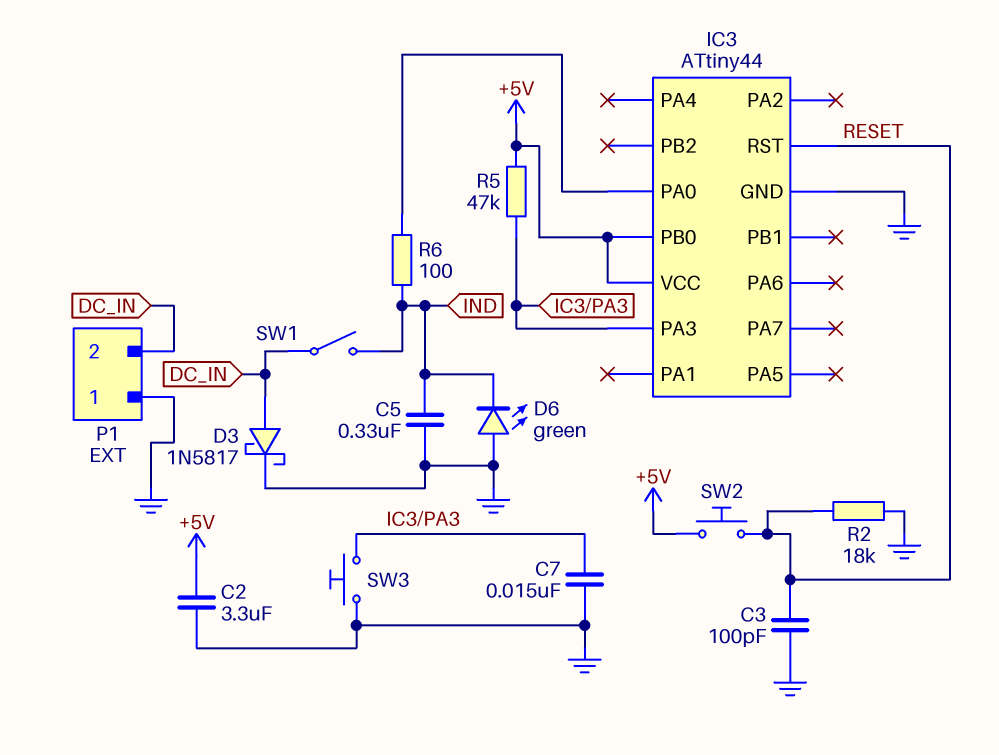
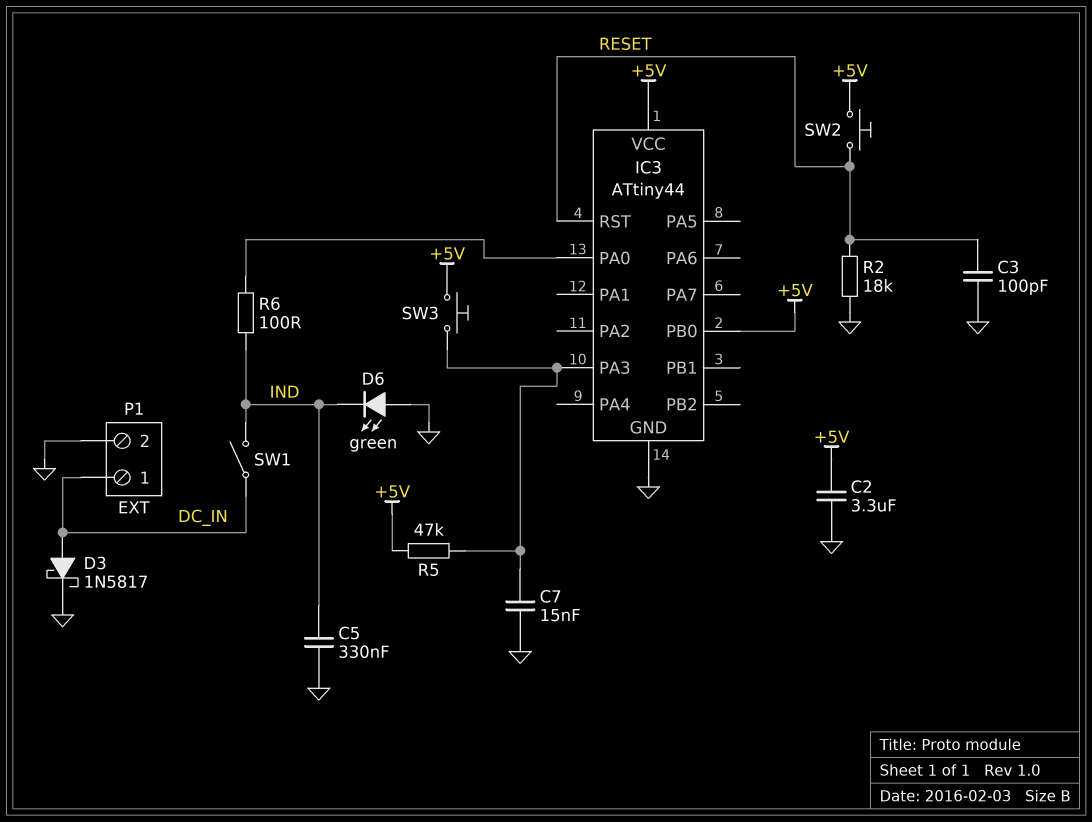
P1 pin 1: GND -> DC_IN
P1 pin 2: DC_IN -> GND
SW3: button (GND, IC3/PA3) -> button (+5V, IC3/PA3)

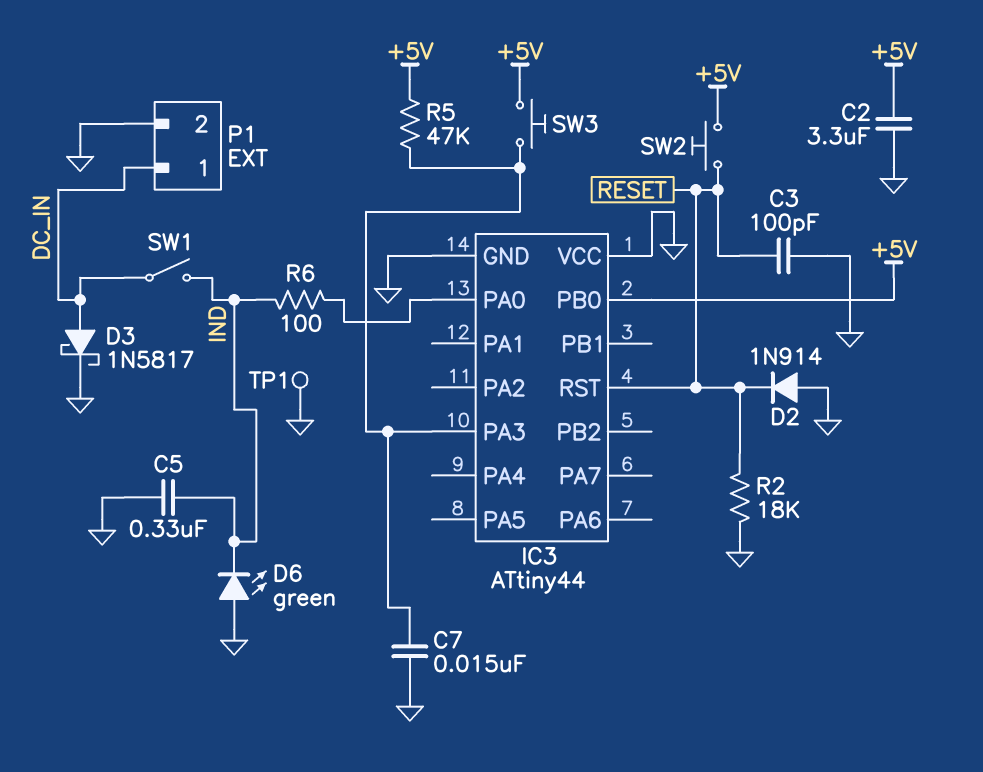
D2: none -> diode 1N914 (A GND, K RESET)
IC3 pin VCC: +5V -> GND
TP1: none -> test point (GND)

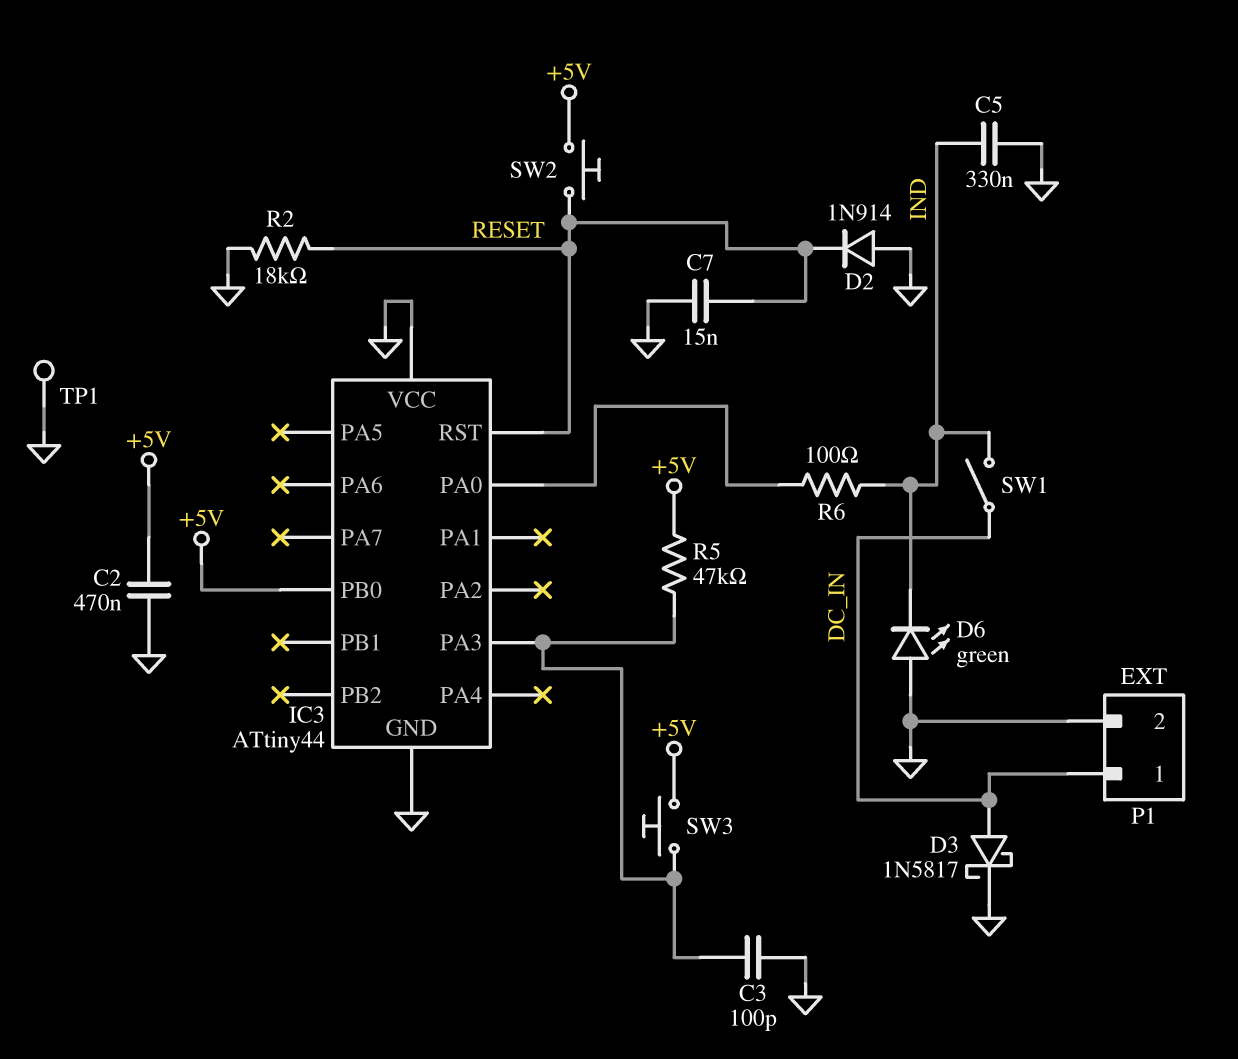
C2: 3.3uF (+5V, GND) -> 470nF (+5V, GND)
C3: 100pF (GND, RESET) -> 100pF (GND, IC3/PA3)
C7: 15nF (GND, IC3/PA3) -> 15nF (GND, RESET)

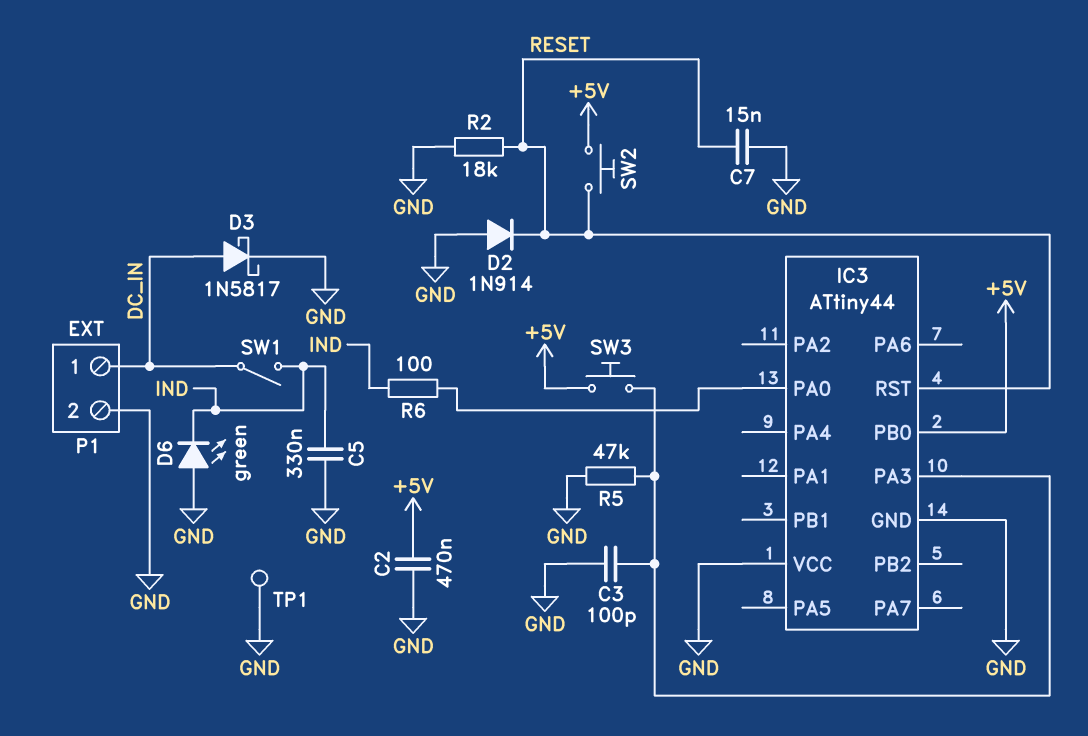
R5: 47k (+5V, IC3/PA3) -> 47k (GND, IC3/PA3)

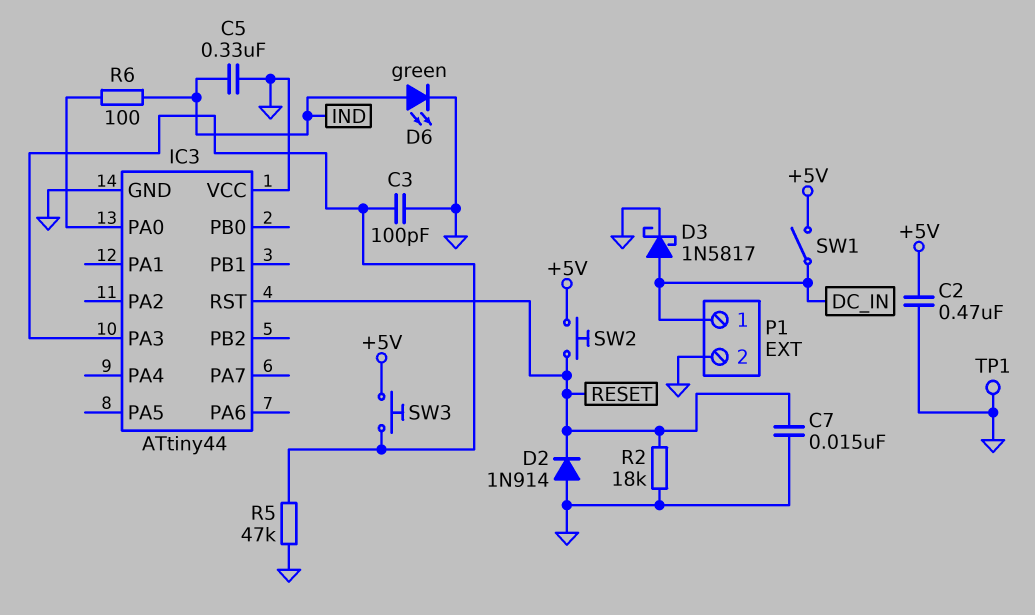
D6: LED green (A GND, K IND) -> LED green (A IND, K GND)
IC3 pin PB0: +5V -> none
SW1: switch (DC_IN, IND) -> switch (+5V, DC_IN)

